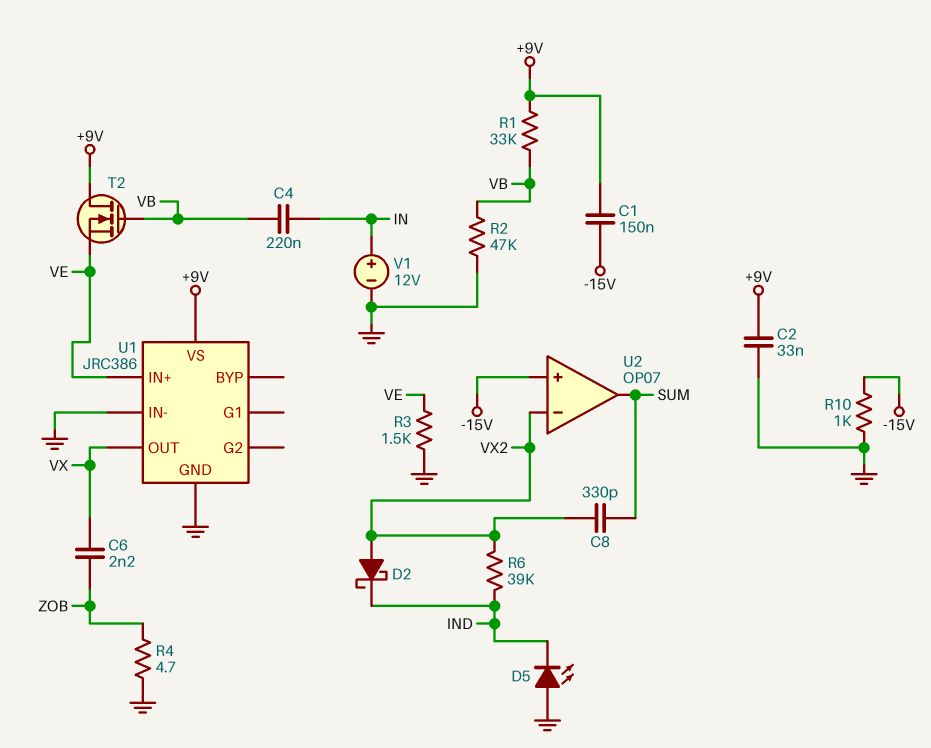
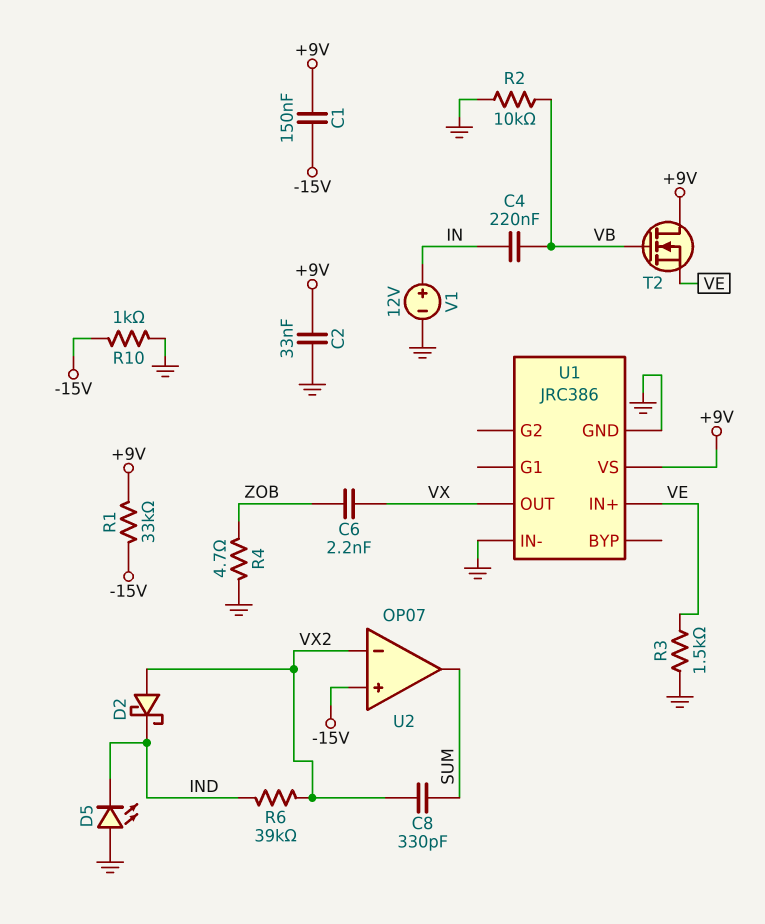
R1: 33k (+9V, VB) -> 33k (+9V, -15V)
R2: 47k (GND, VB) -> 10k (GND, VB)

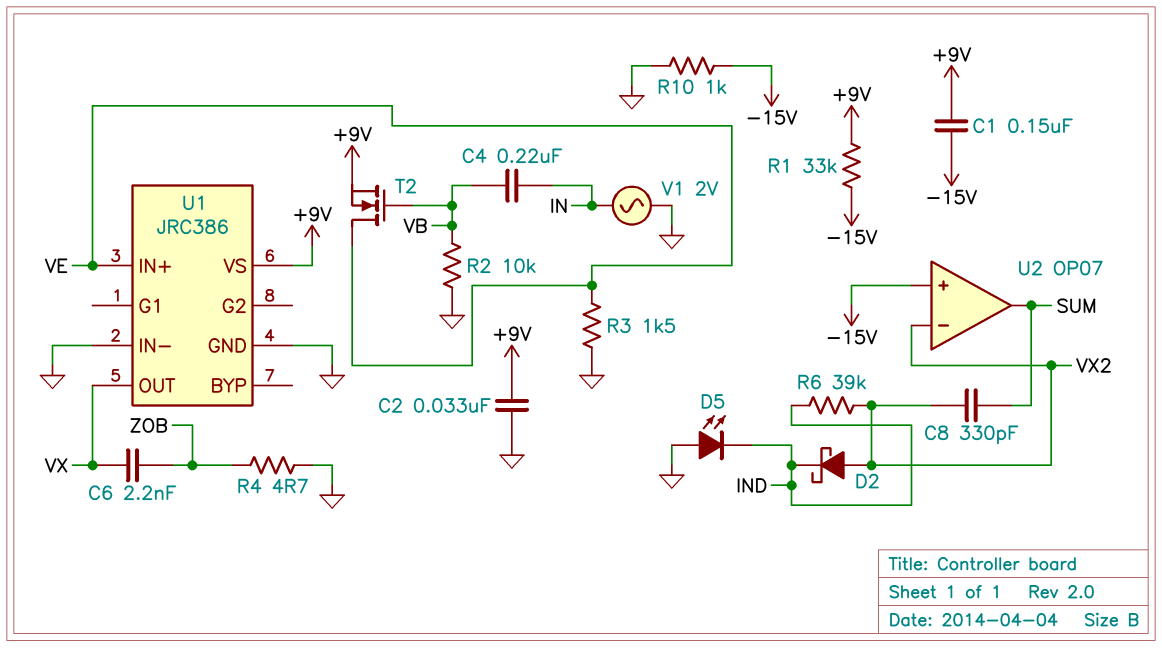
T2: NMOS (G VB, D +9V, S VE) -> NMOS (G VB, D VE, S +9V)
V1: 12V (plus IN, minus GND) -> AC 2V (GND, IN)

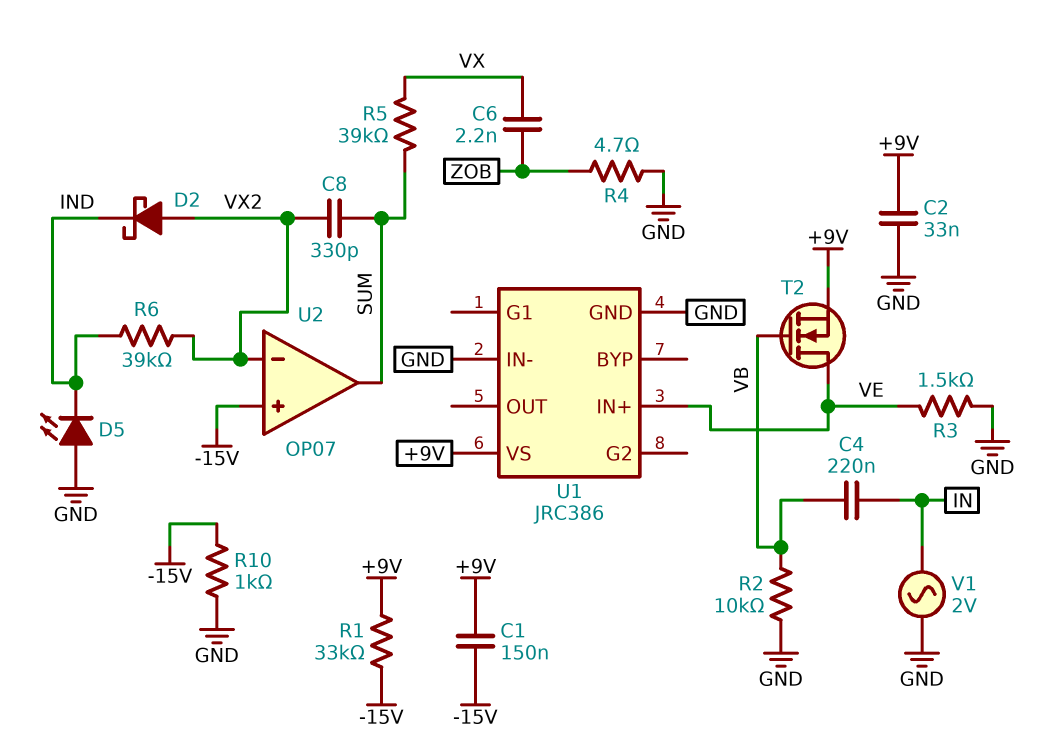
R5: none -> 39k (SUM, VX)
U1 pin OUT: VX -> none

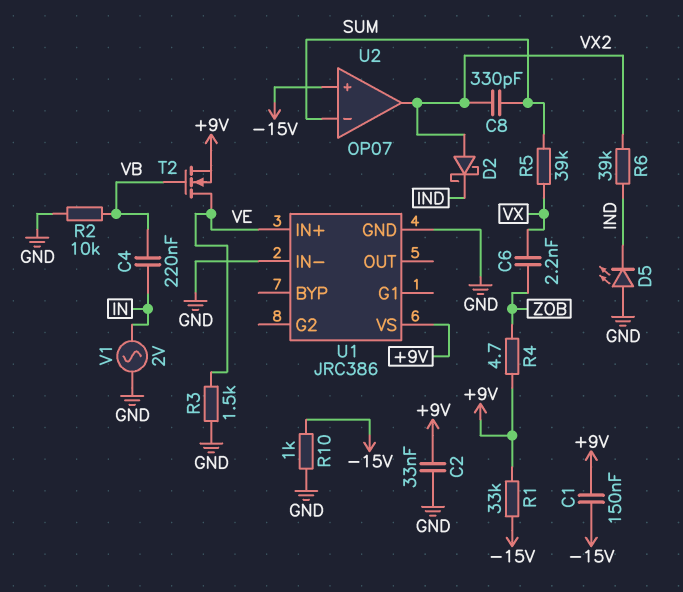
R4: 4.7 (GND, ZOB) -> 4.7 (+9V, ZOB)
U2 pin in-: VX2 -> SUM
U2 pin out: SUM -> VX2

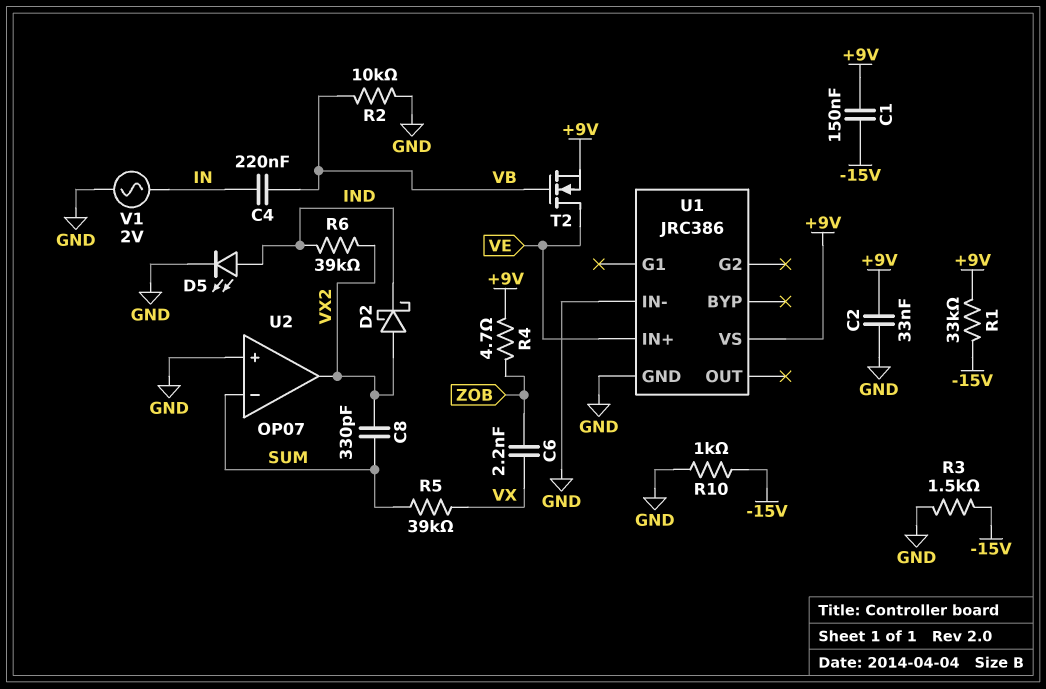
D5: LED (A GND, K IND) -> LED (A IND, K GND)
R3: 1.5k (GND, VE) -> 1.5k (-15V, GND)
U2 pin in+: -15V -> GND

